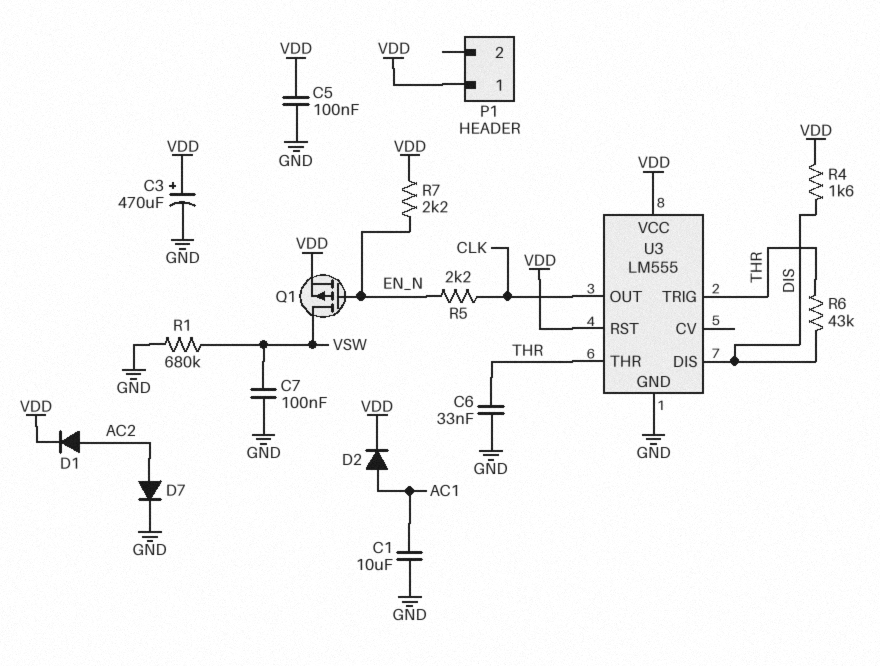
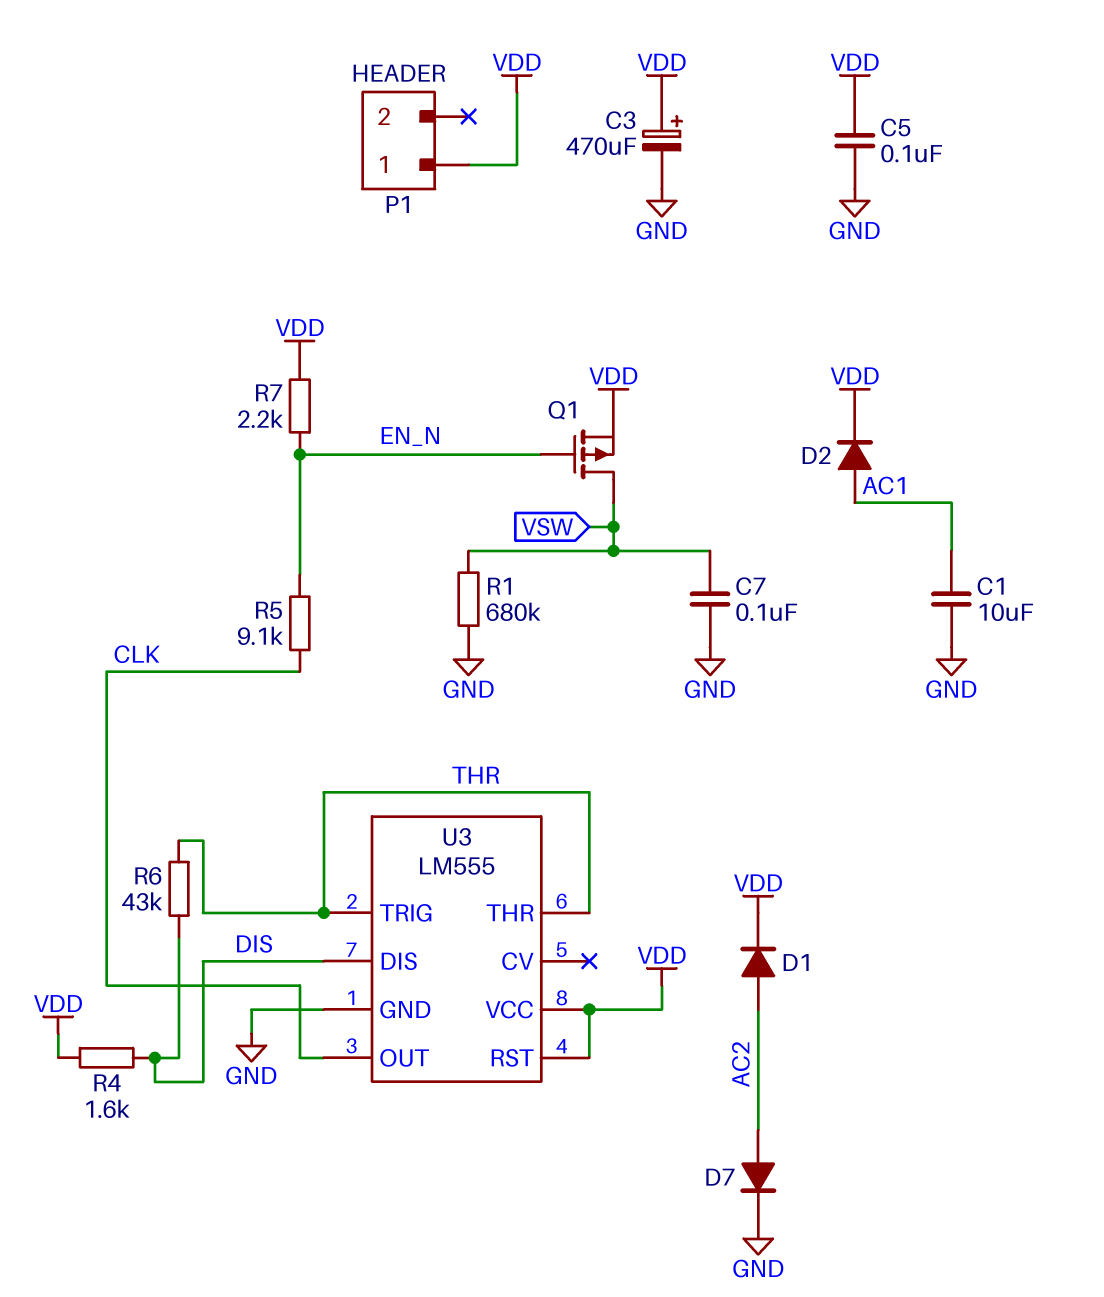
C6: 33nF (GND, THR) -> none
R5: 2.2k (CLK, EN_N) -> 9.1k (CLK, EN_N)

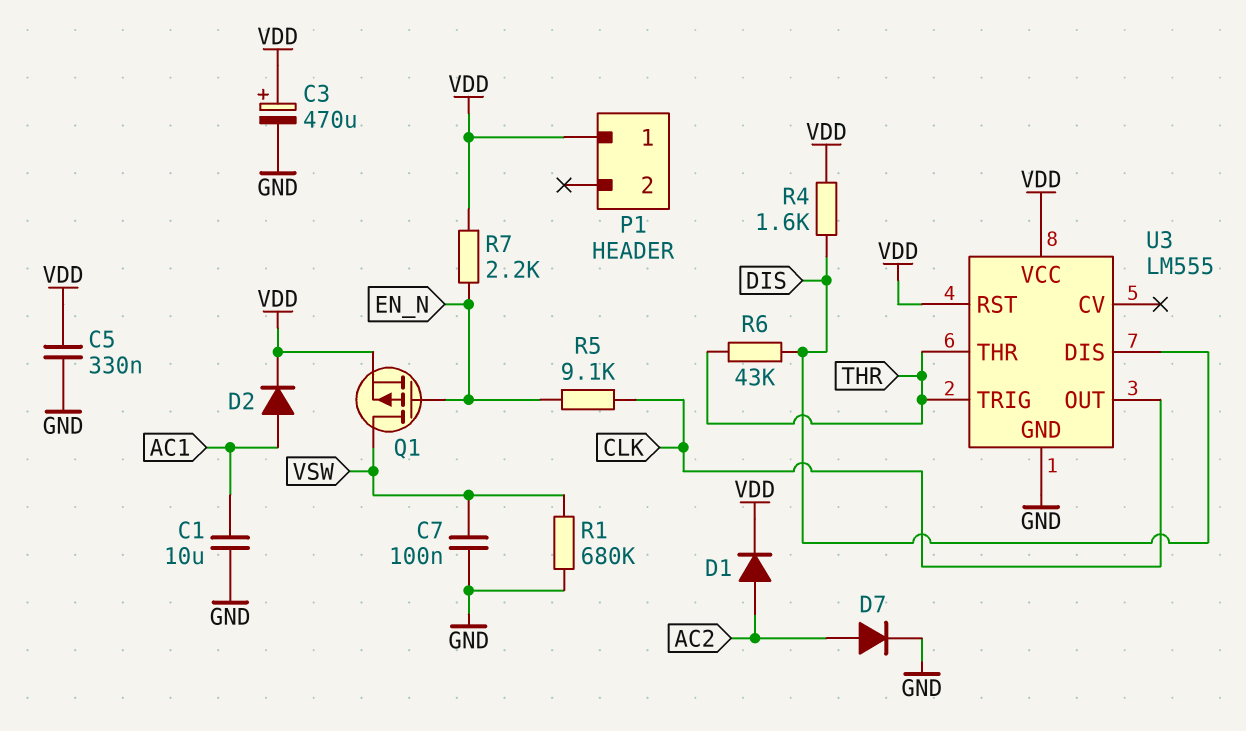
C5: 100nF (GND, VDD) -> 330nF (GND, VDD)

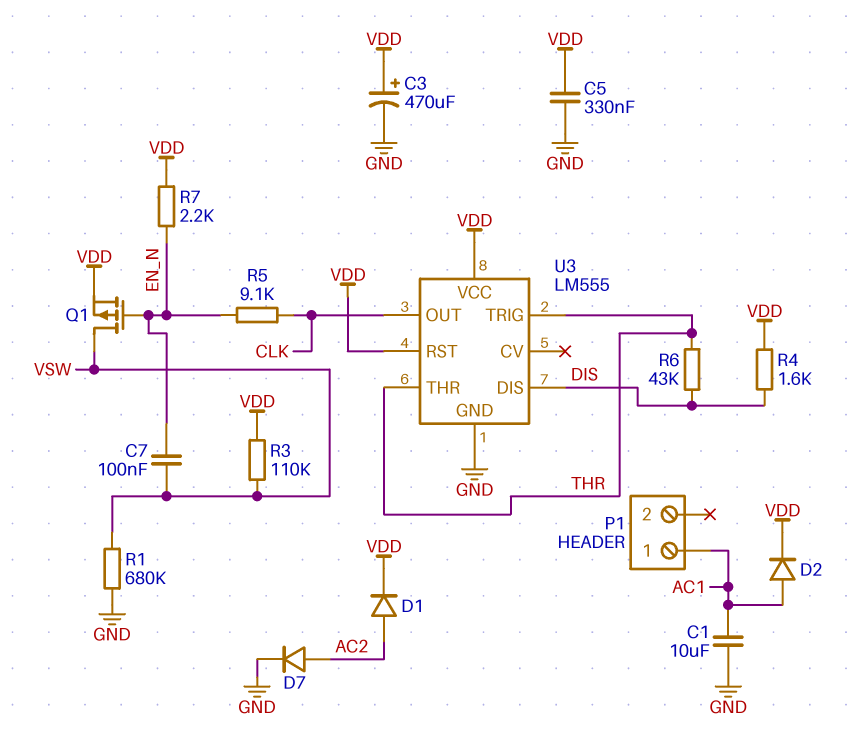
C7: 100nF (GND, VSW) -> 100nF (EN_N, VSW)
P1 pin 1: VDD -> AC1
R3: none -> 110k (VDD, VSW)

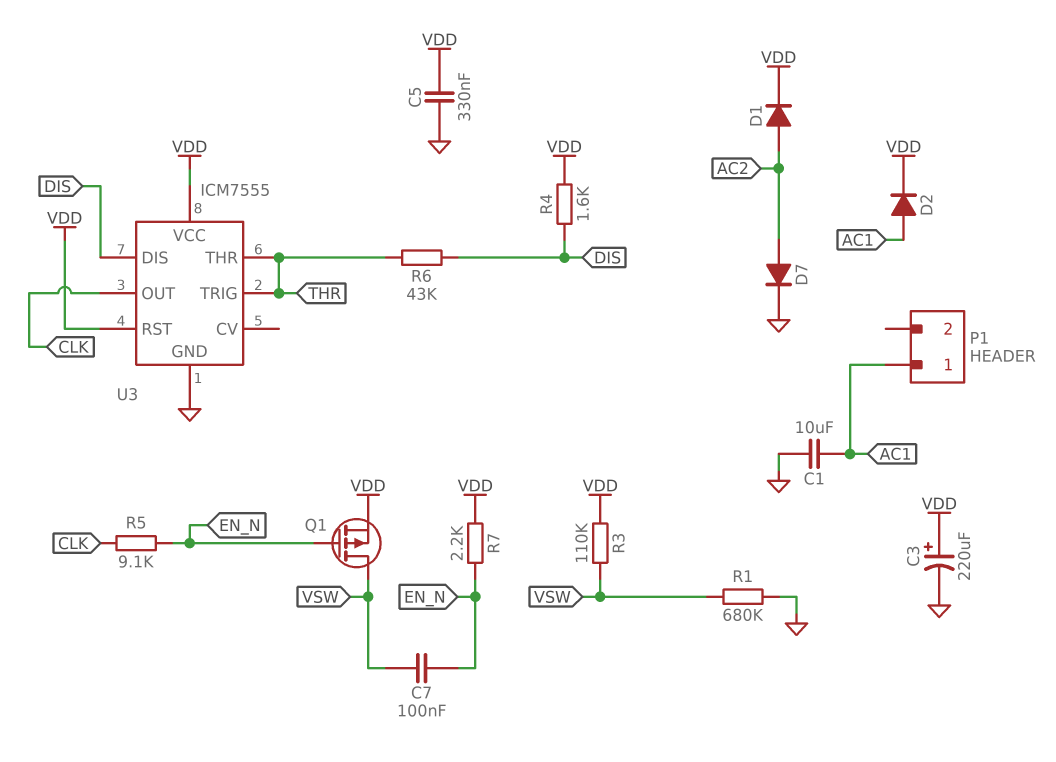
C3: 470uF (plus VDD, minus GND) -> 220uF (plus VDD, minus GND)
U3: LM555 -> ICM7555

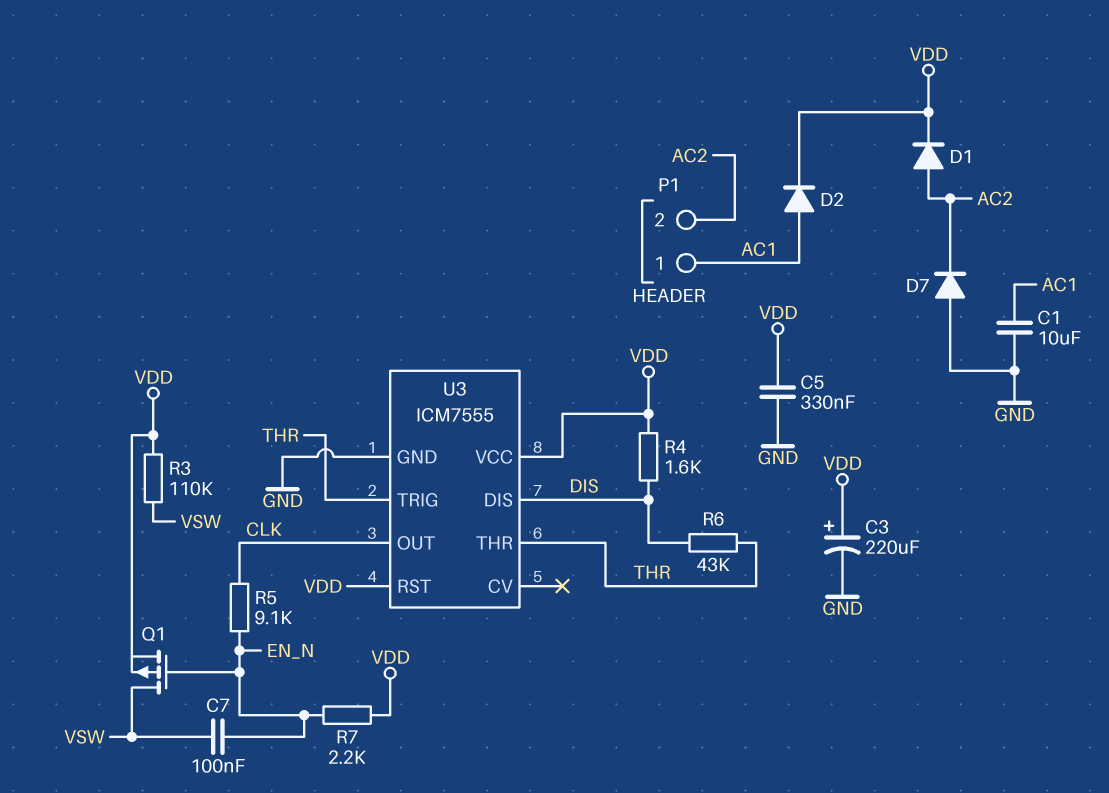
D7: diode (A AC2, K GND) -> diode (A GND, K AC2)
P1 pin 2: none -> AC2
R1: 680k (GND, VSW) -> none

